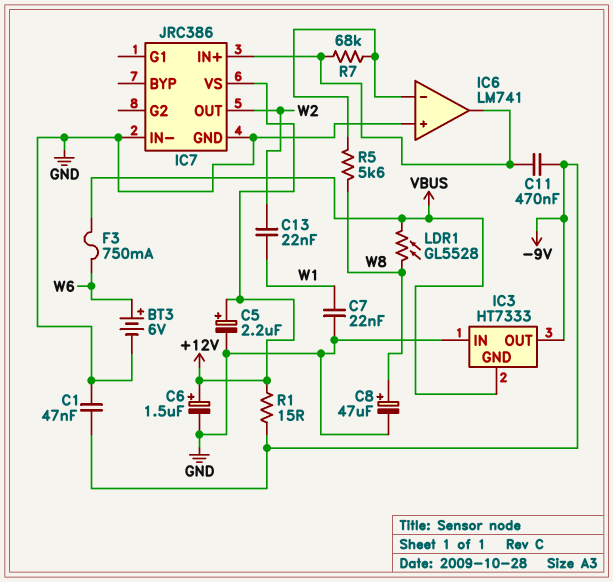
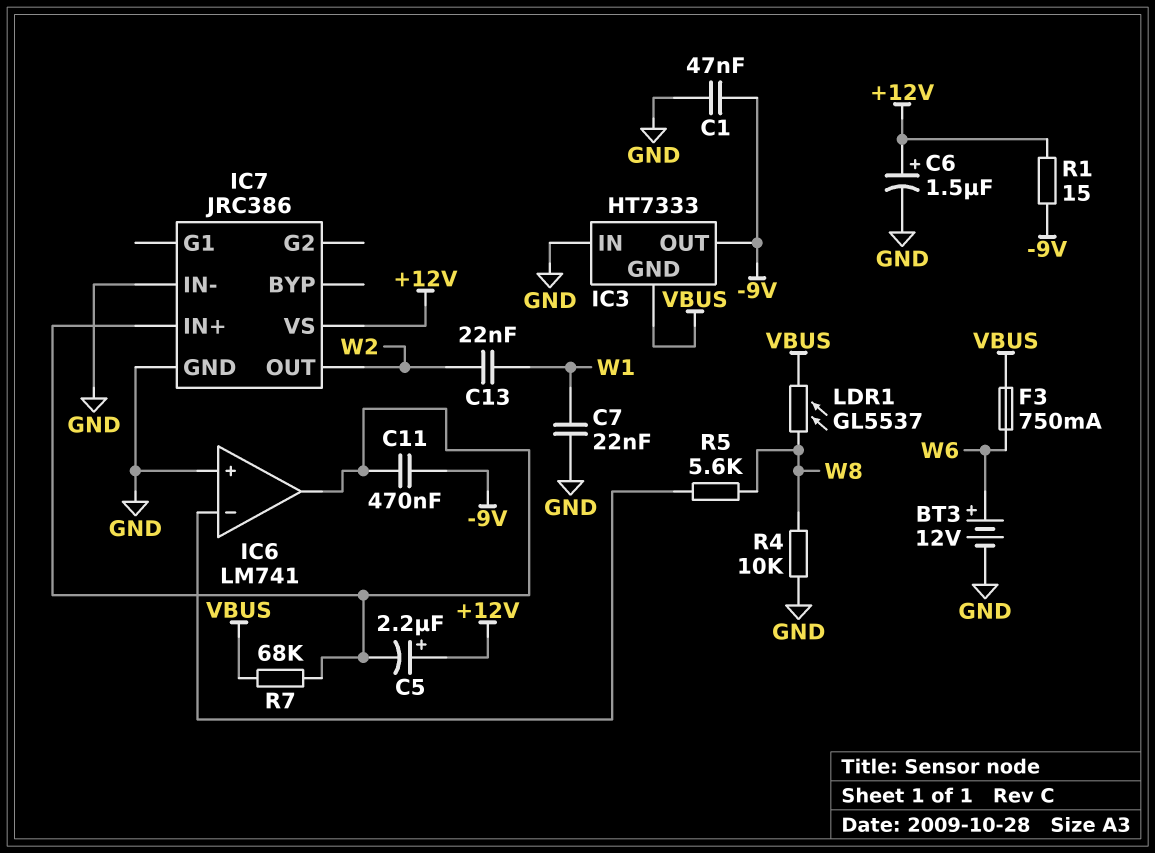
BT3: 6V (plus W6, minus GND) -> 12V (plus W6, minus GND)
C5: 2.2uF (plus +12V, minus GND) -> 2.2uF (plus +12V, minus IC6/out)
C8: 47uF (plus W8, minus GND) -> none
LDR1: GL5528 (VBUS, W8) -> GL5537 (VBUS, W8)
R4: none -> 10k (GND, W8)
R7: 68k (IC6/in-, IC6/out) -> 68k (IC6/out, VBUS)

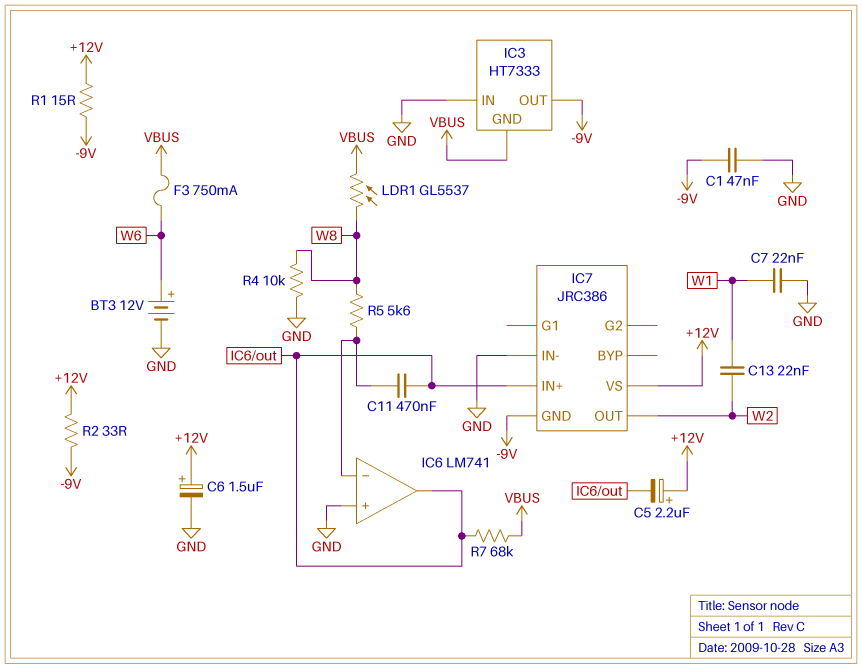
C11: 470nF (-9V, IC6/out) -> 470nF (IC6/in-, IC6/out)
IC7 pin GND: GND -> -9V
R2: none -> 33 (+12V, -9V)

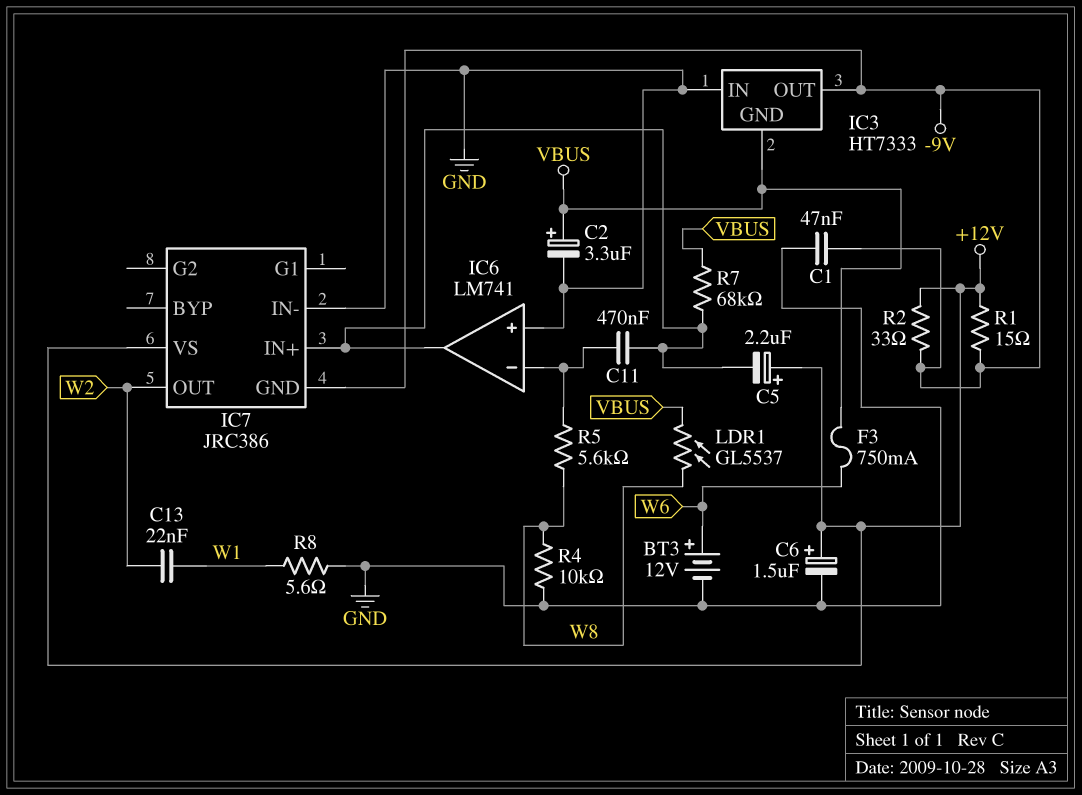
C2: none -> 3.3uF (plus VBUS, minus GND)
C7: 22nF (GND, W1) -> none
R8: none -> 5.6 (GND, W1)

